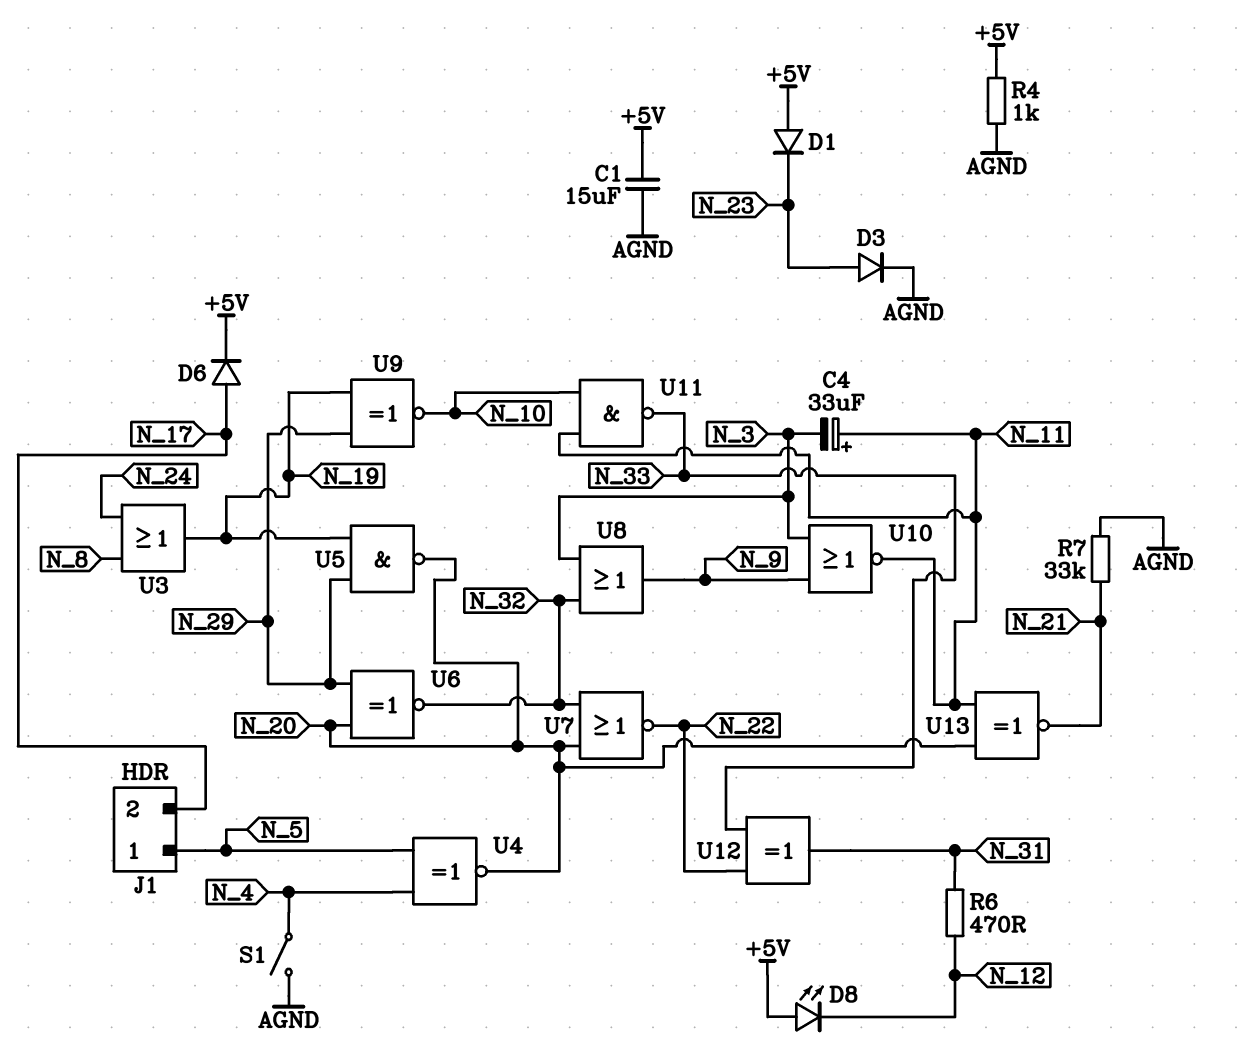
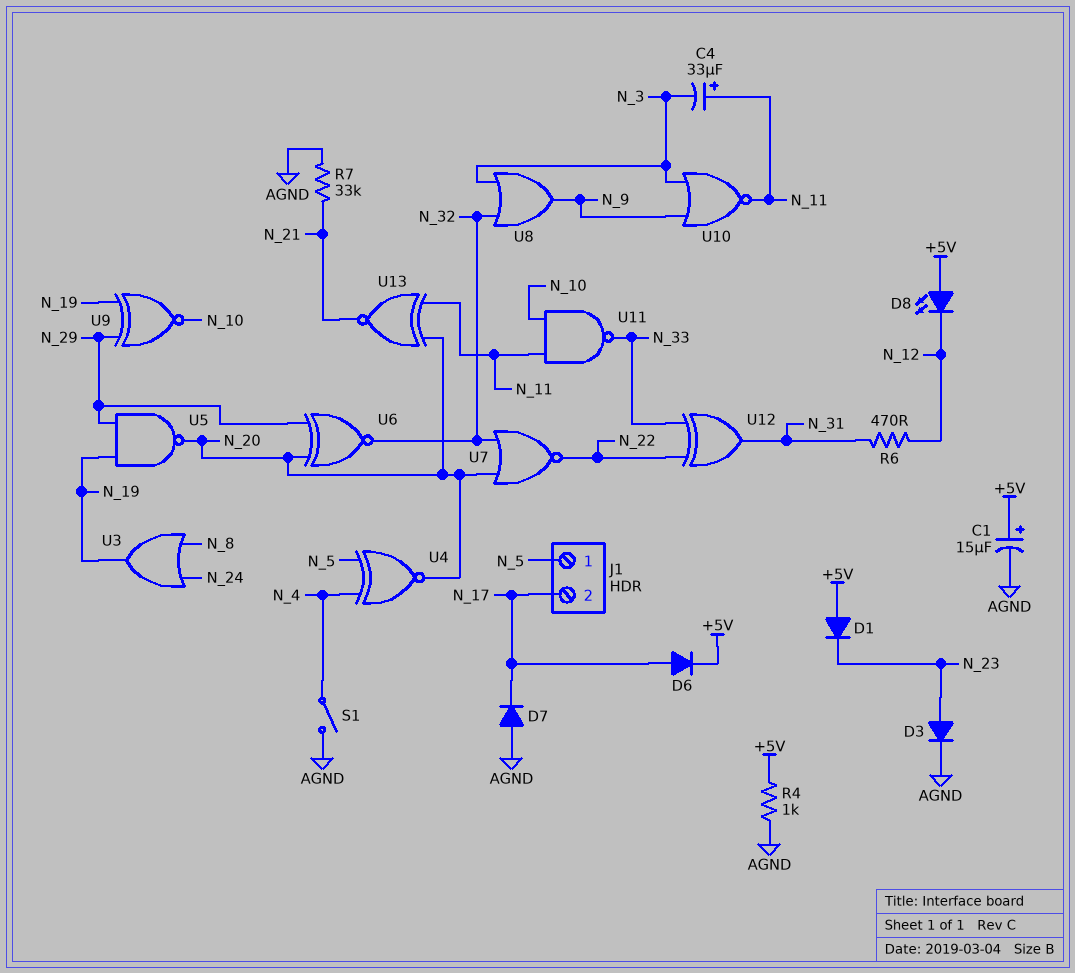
C1: 15uF (+5V, AGND) -> 15uF (plus +5V, minus AGND)
D7: none -> diode (A AGND, K N_17)

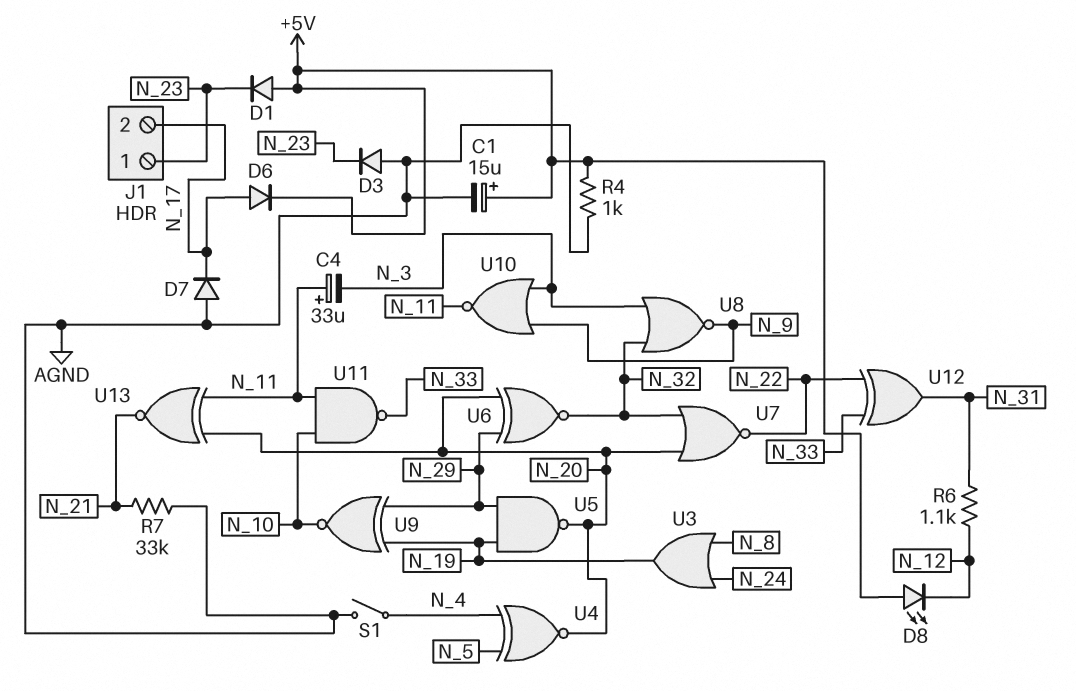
D3: diode (A N_23, K AGND) -> diode (A AGND, K N_23)
J1 pin 1: N_5 -> N_23
R6: 470 (N_12, N_31) -> 1.1k (N_12, N_31)
U8: OR (in N_3, in N_32, out N_9) -> NOR (in N_3, in N_32, out N_9)

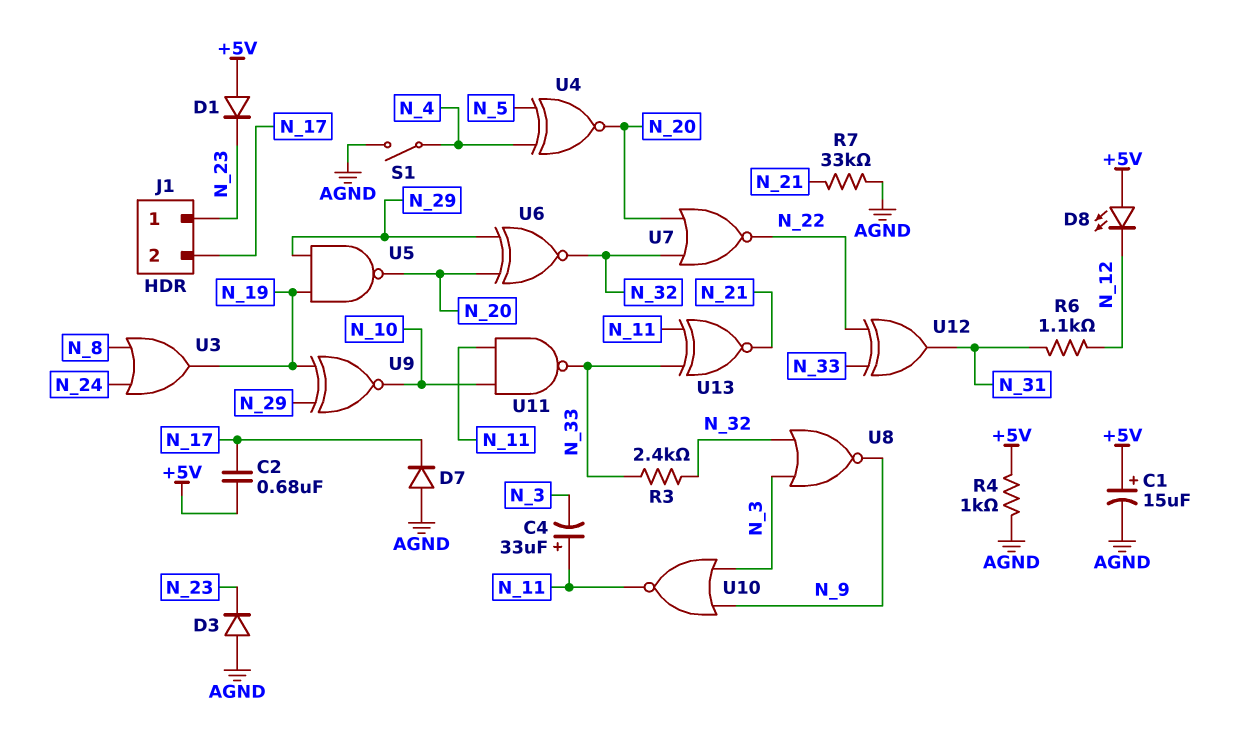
C2: none -> 680nF (+5V, N_17)
D6: diode (A N_17, K +5V) -> none
R3: none -> 2.4k (N_32, N_33)
U13: XNOR (in N_11, in N_20, out N_21) -> XNOR (in N_11, in N_33, out N_21)

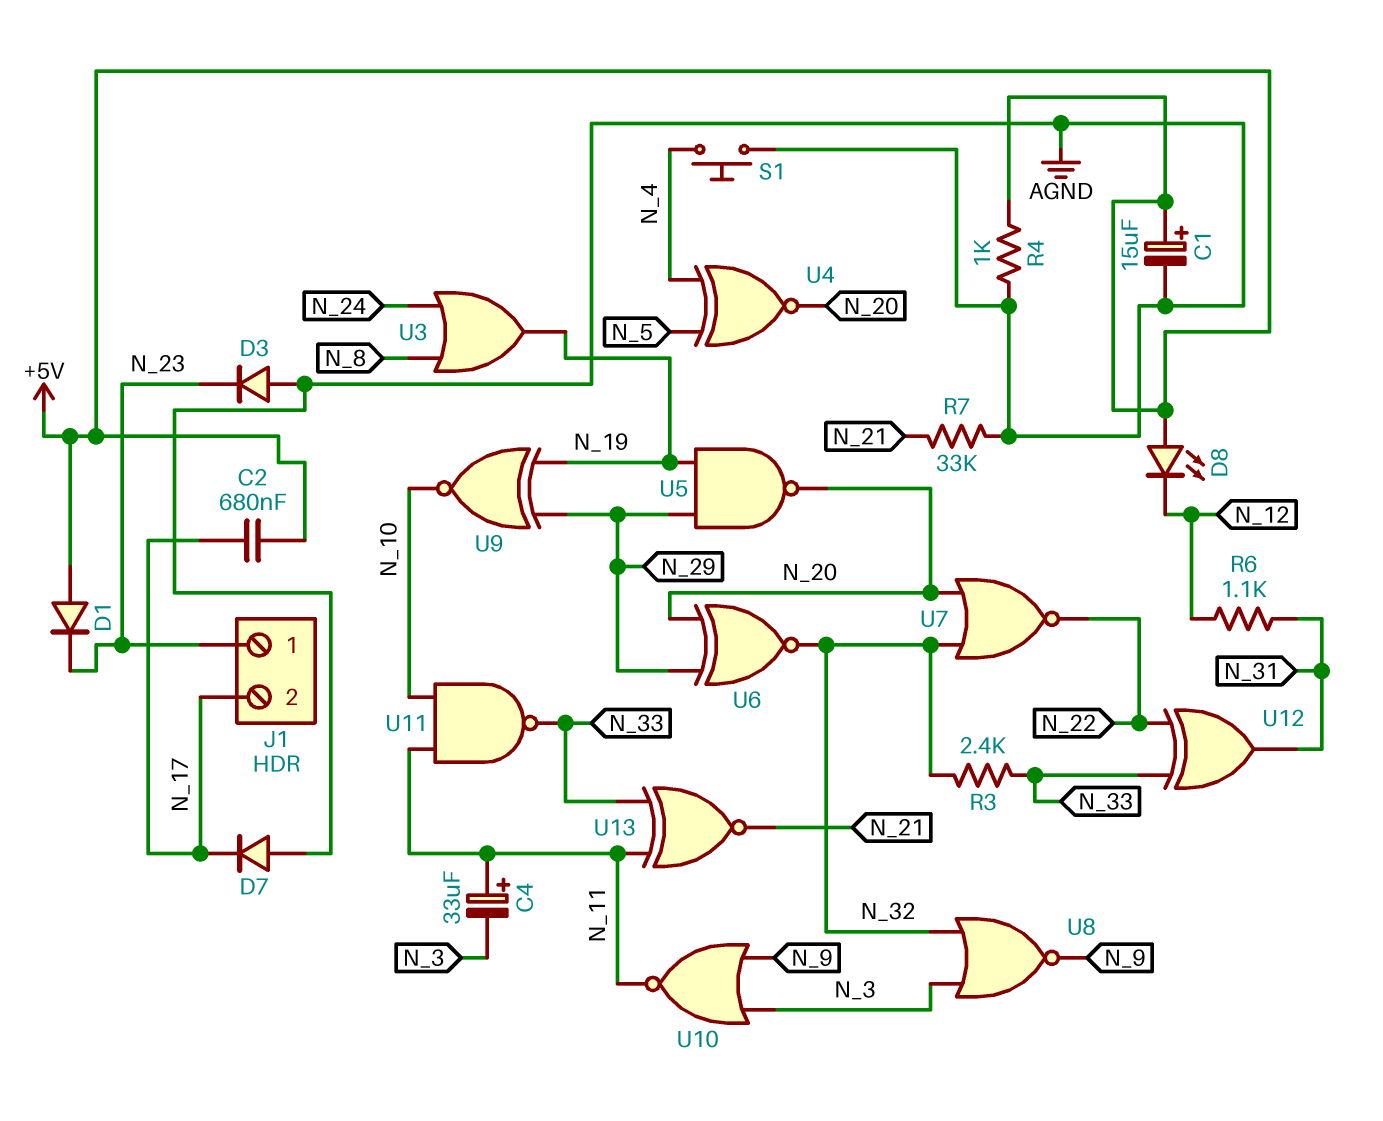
S1: switch (AGND, N_4) -> button (AGND, N_4)

